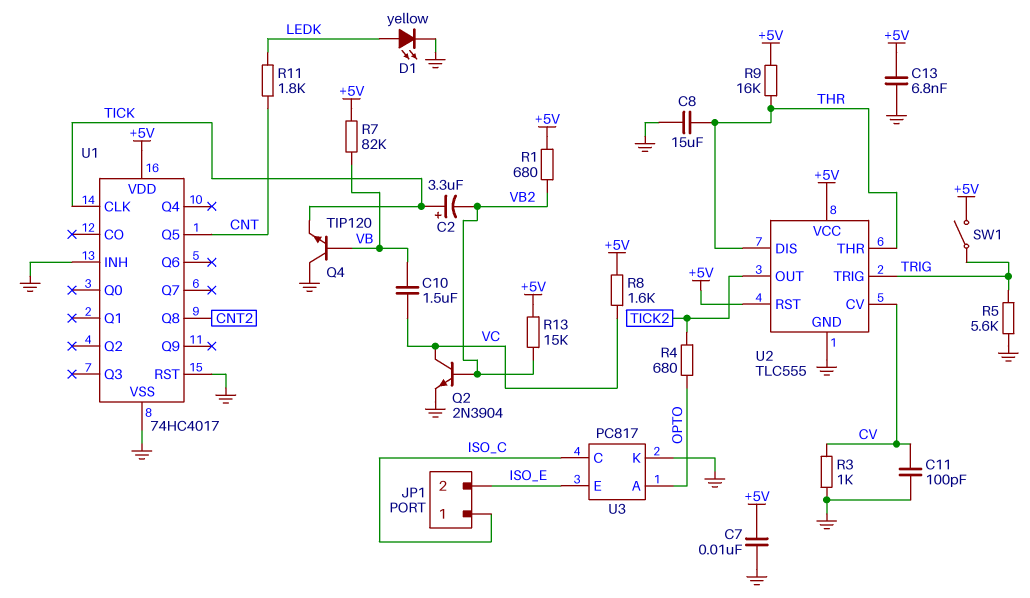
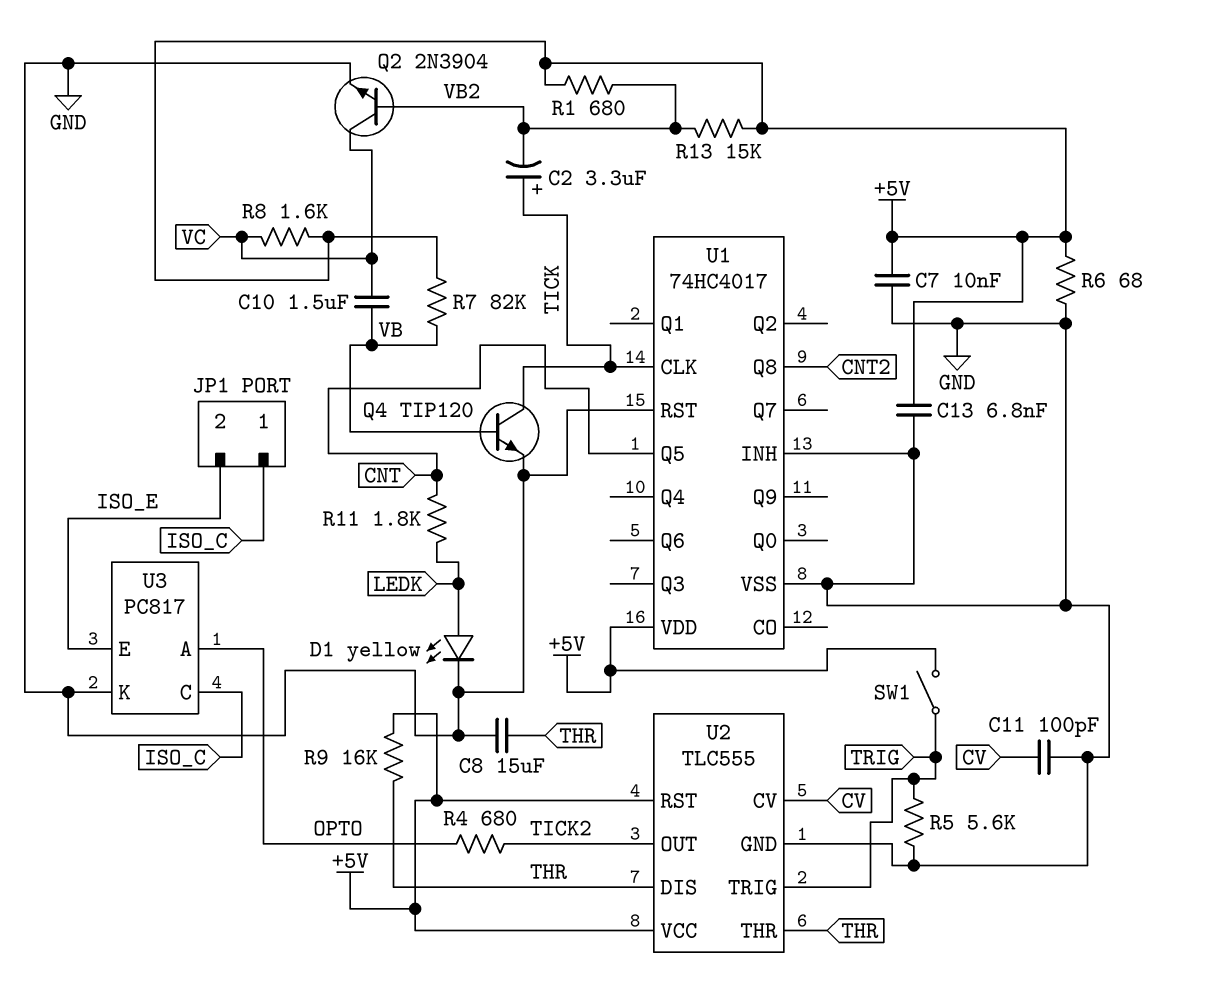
Q4: NPN TIP120 (B VB, C GND, E TICK) -> NPN TIP120 (B VB, C TICK, E GND)
R3: 1k (CV, GND) -> none
R6: none -> 68 (+5V, GND)

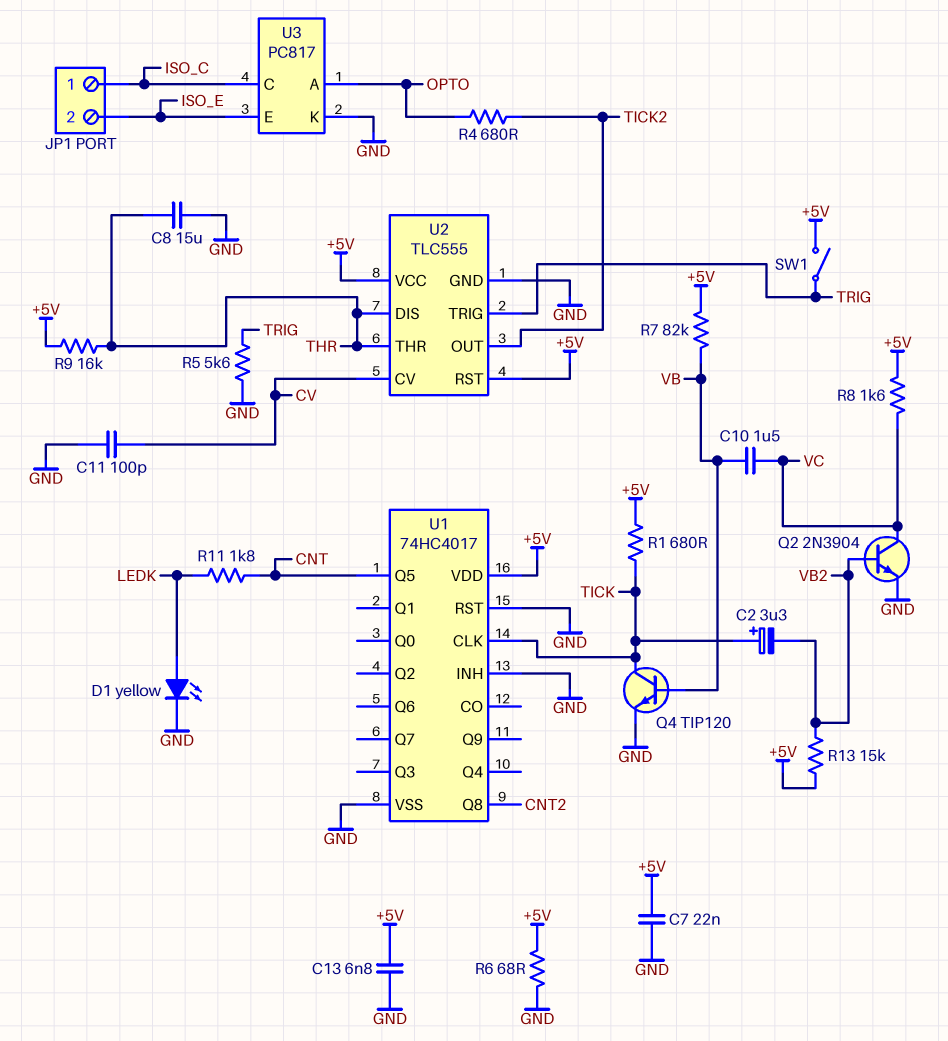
C7: 10nF (+5V, GND) -> 22nF (+5V, GND)
R1: 680 (+5V, VB2) -> 680 (+5V, TICK)

